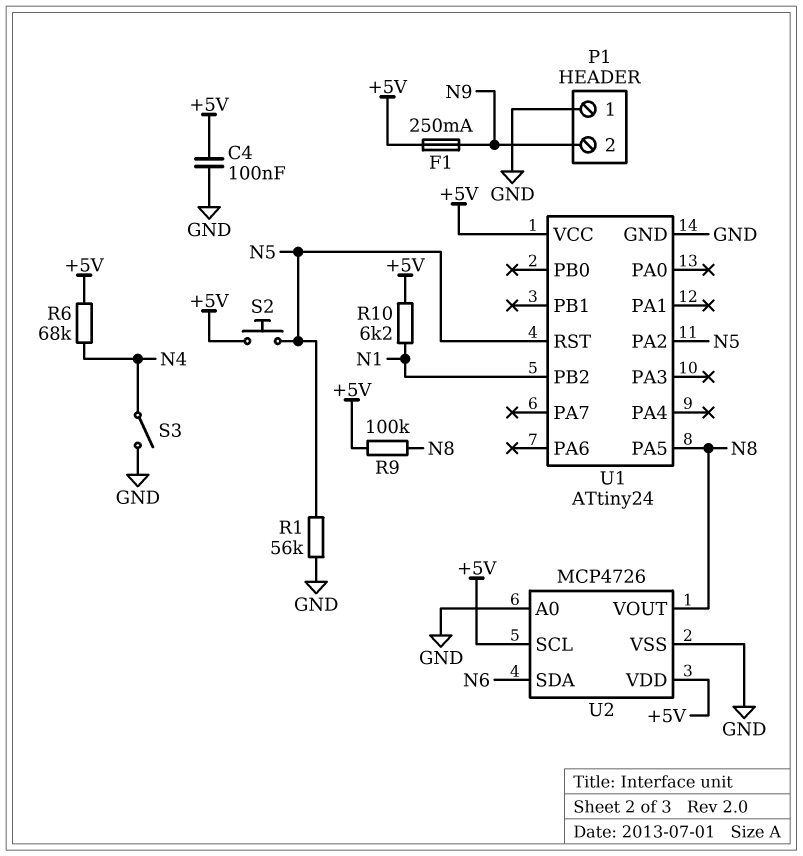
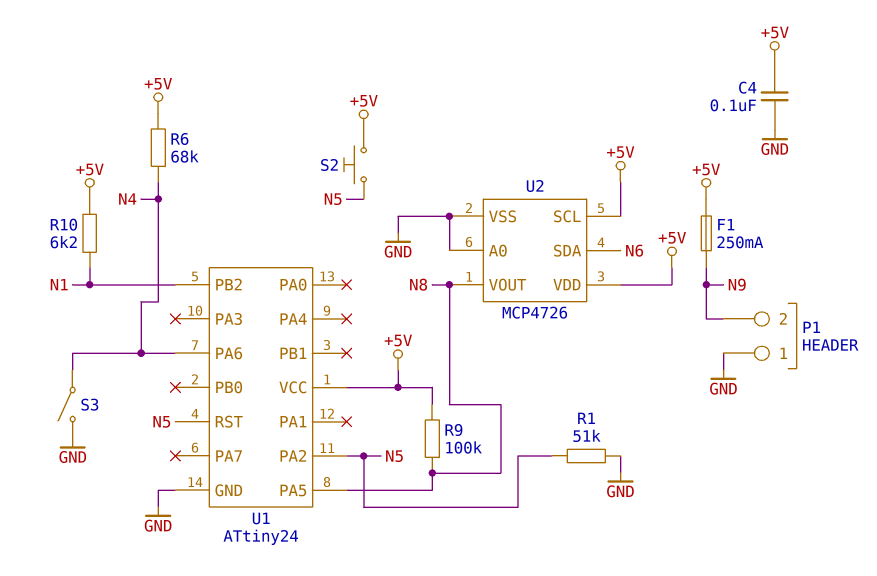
R1: 56k (GND, N5) -> 51k (GND, N5)
U1 pin PA6: none -> N4

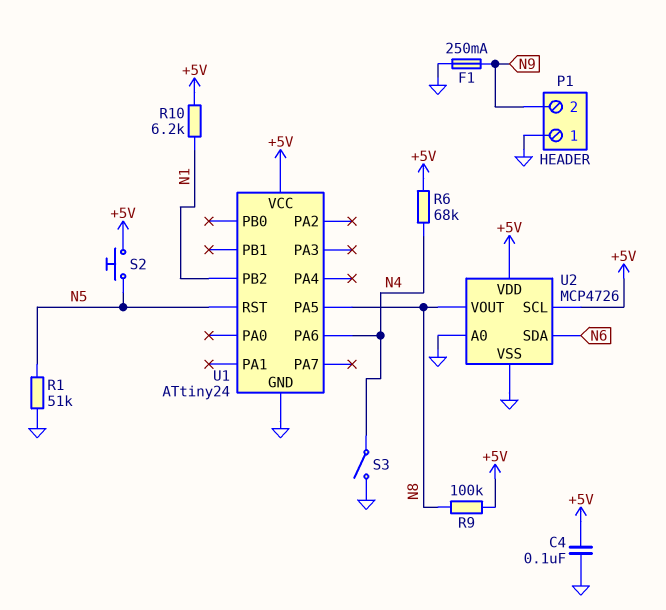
F1: 250mA (+5V, N9) -> 250mA (GND, N9)
U1 pin PA2: N5 -> none

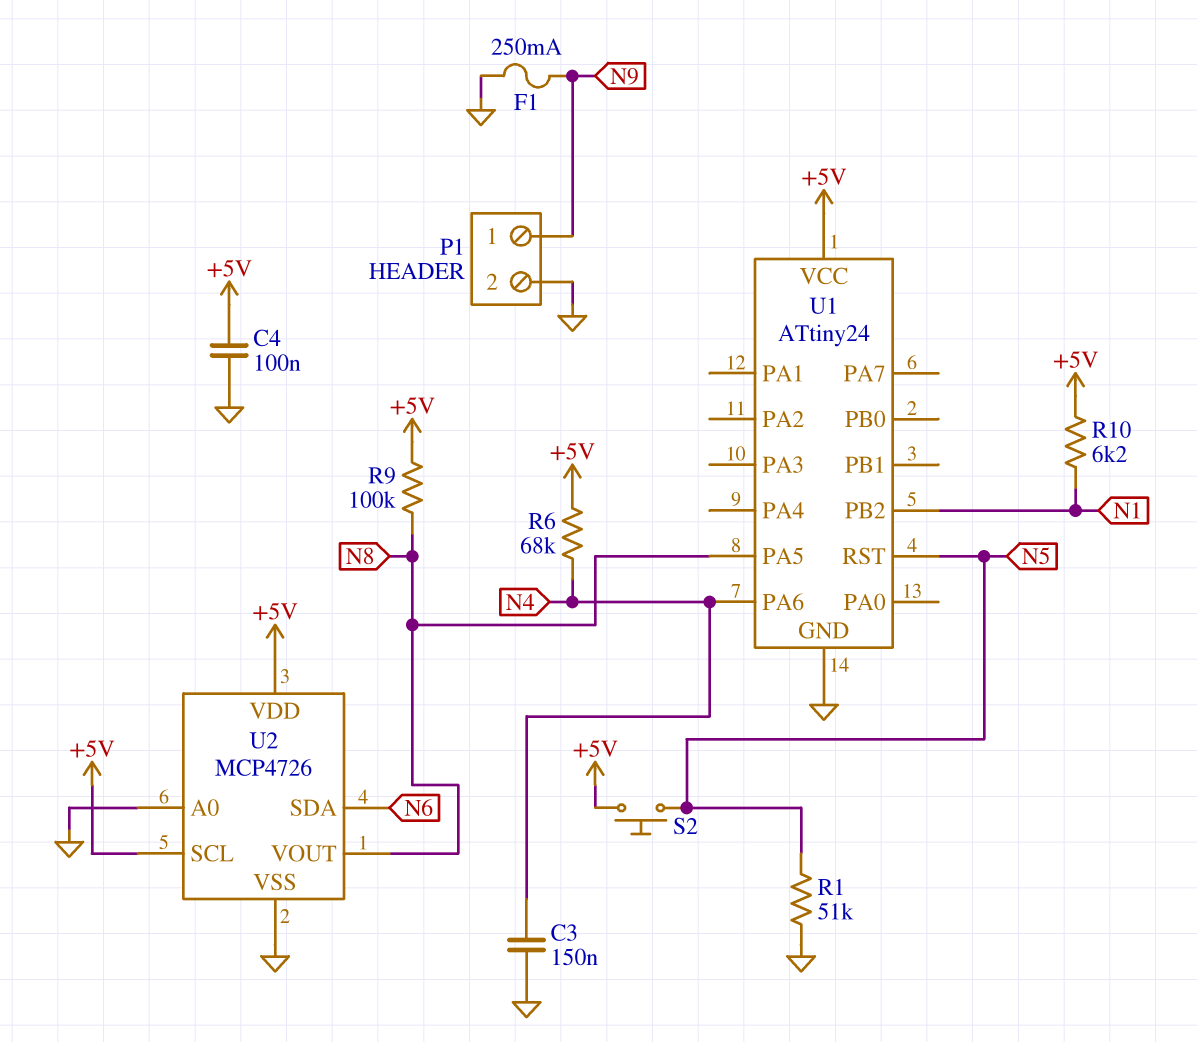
C3: none -> 150nF (GND, N4)
P1 pin 1: GND -> N9
P1 pin 2: N9 -> GND
S3: switch (GND, N4) -> none

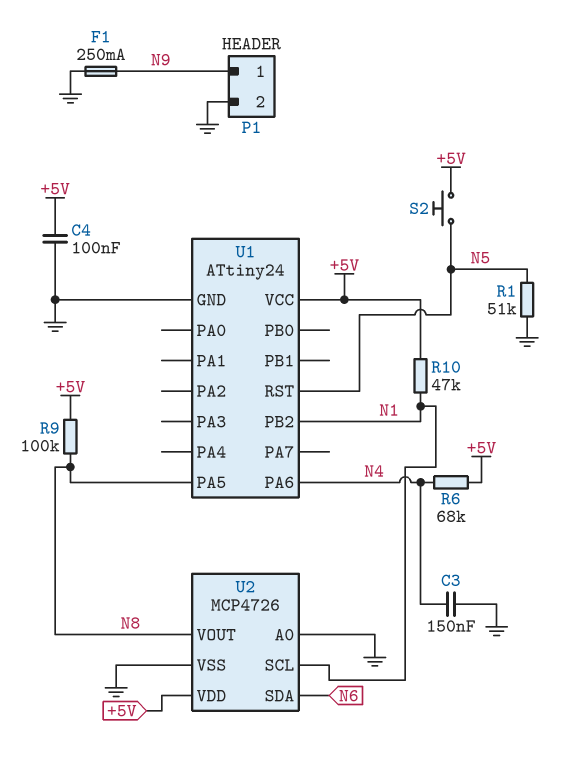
R10: 6.2k (+5V, N1) -> 47k (+5V, N1)
U2 pin SCL: +5V -> N1

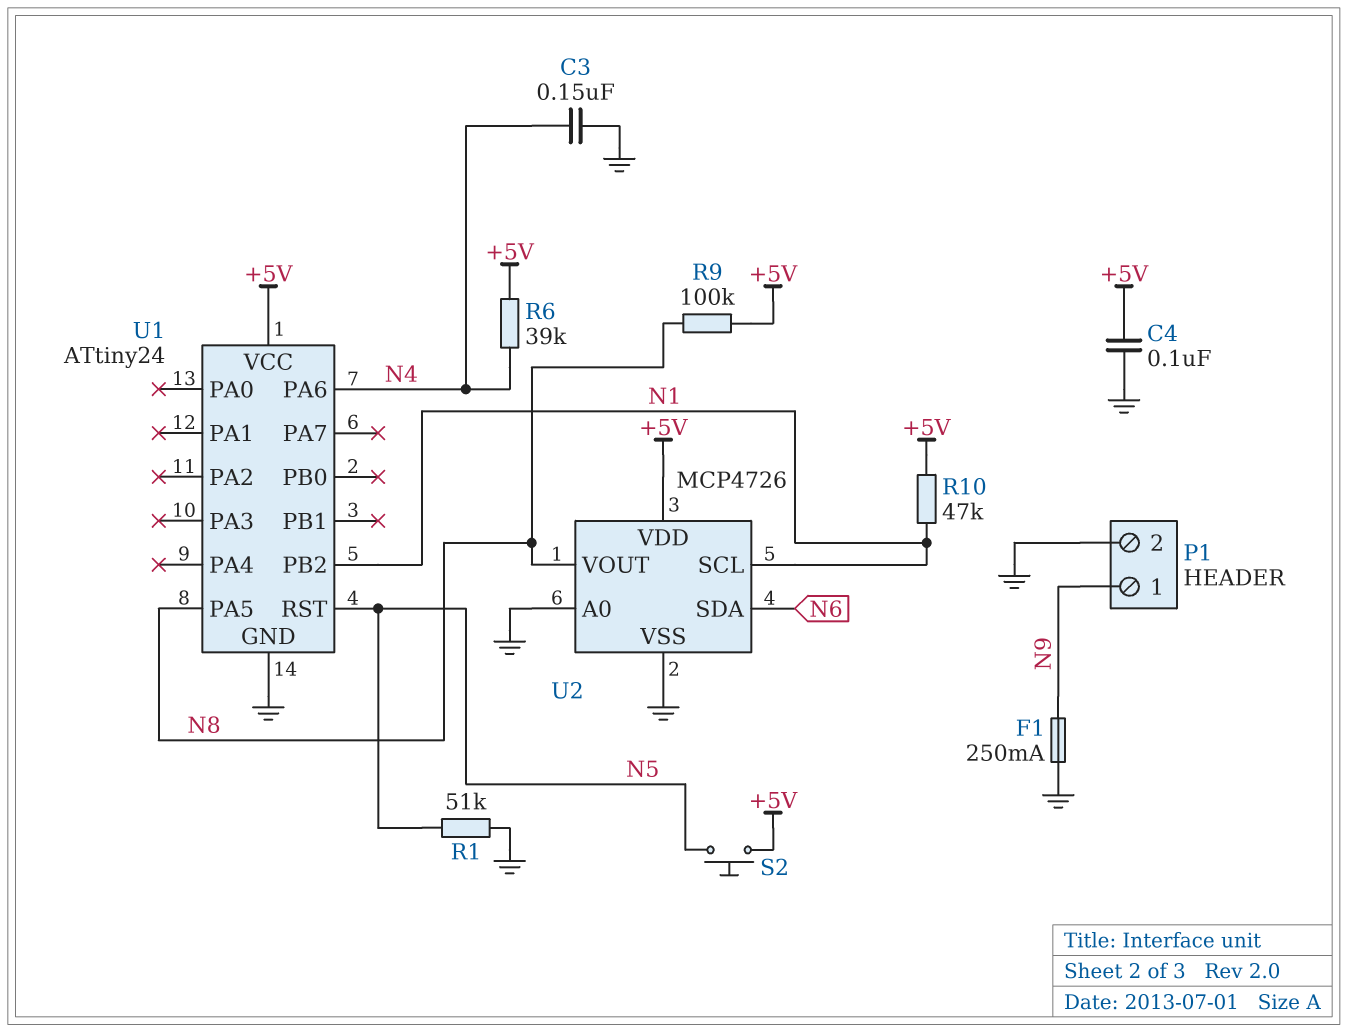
R6: 68k (+5V, N4) -> 39k (+5V, N4)

